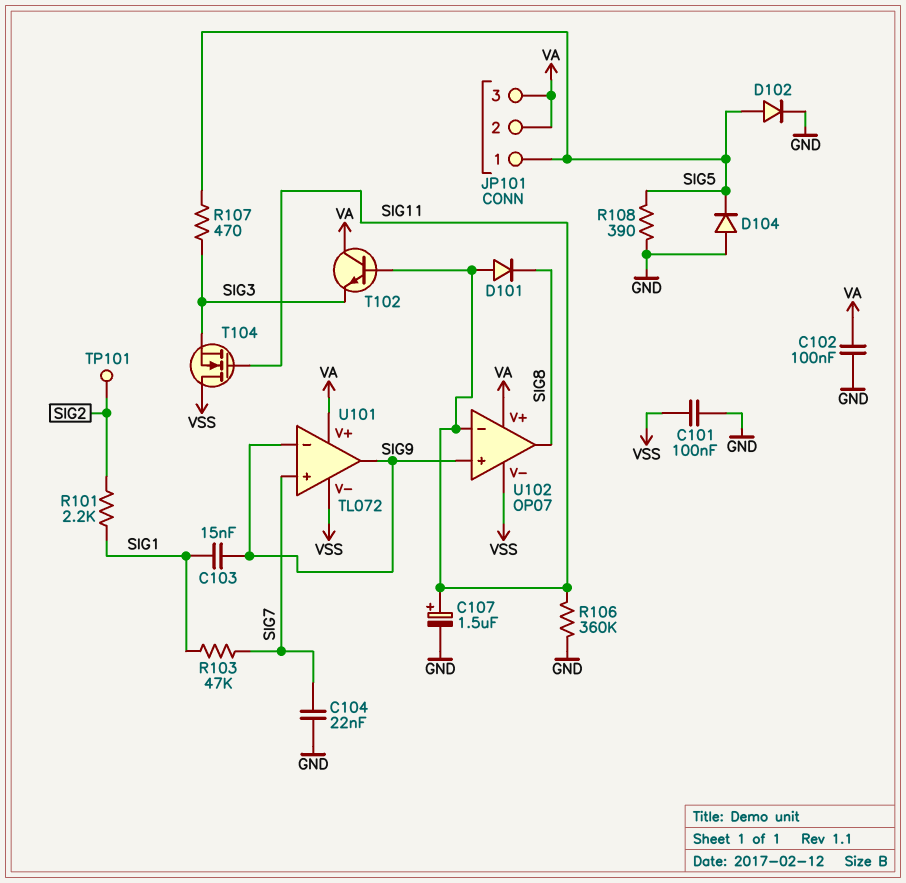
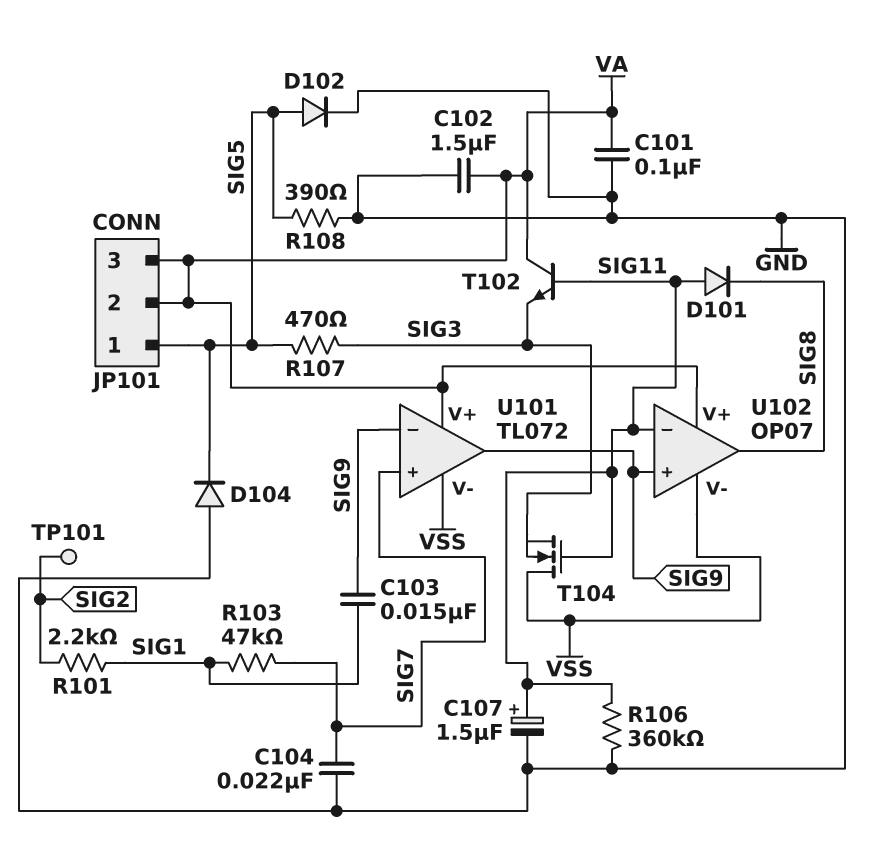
C101: 100nF (GND, VSS) -> 100nF (GND, VA)
C102: 100nF (GND, VA) -> 1.5uF (GND, VA)

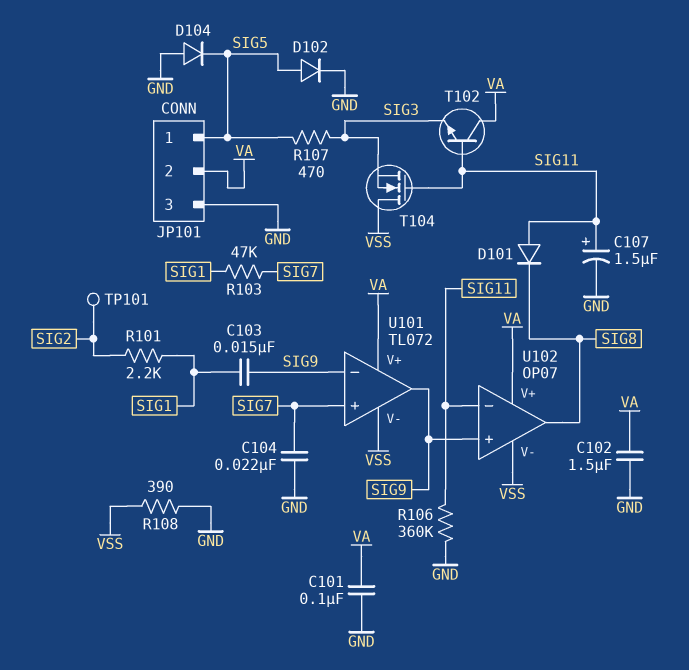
JP101 pin 3: VA -> GND
R108: 390 (GND, SIG5) -> 390 (GND, VSS)

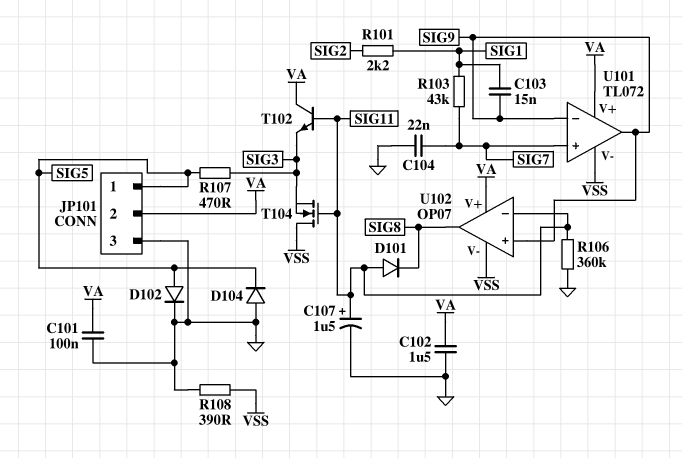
R103: 47k (SIG1, SIG7) -> 43k (SIG1, SIG7)
TP101: test point (SIG2) -> none

